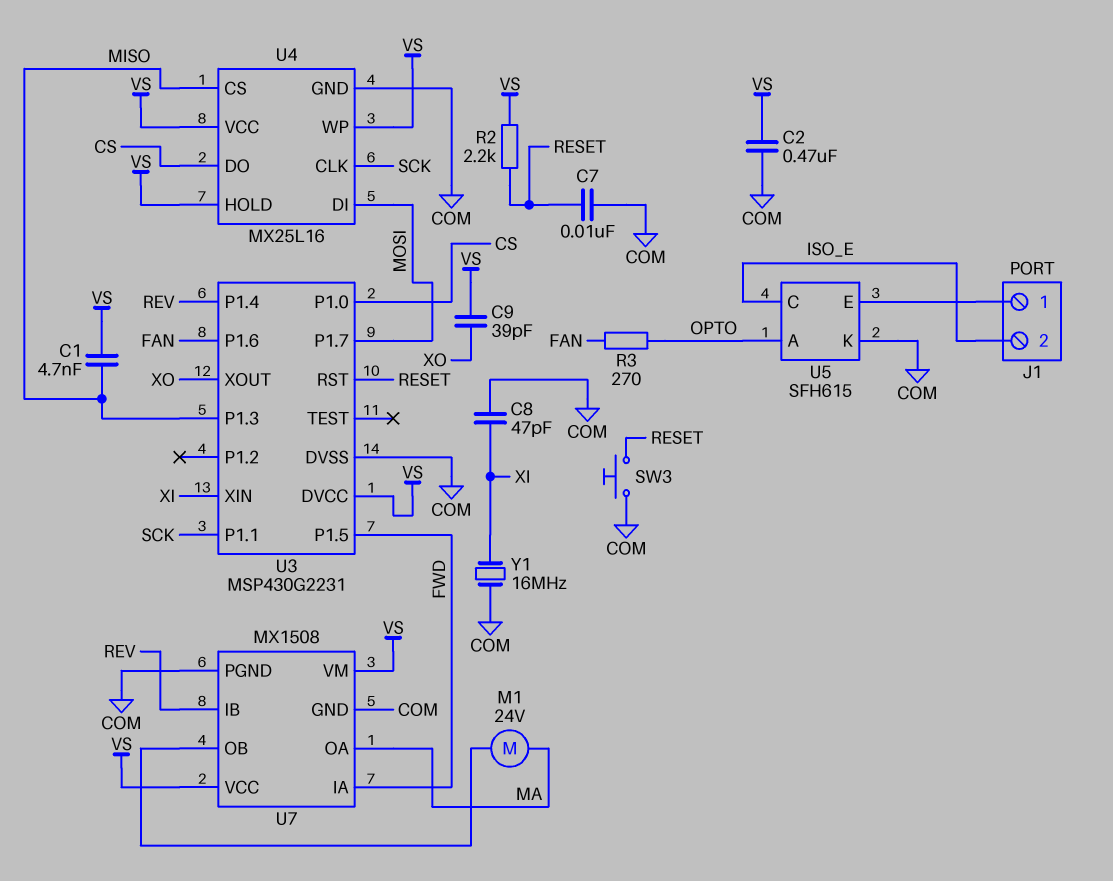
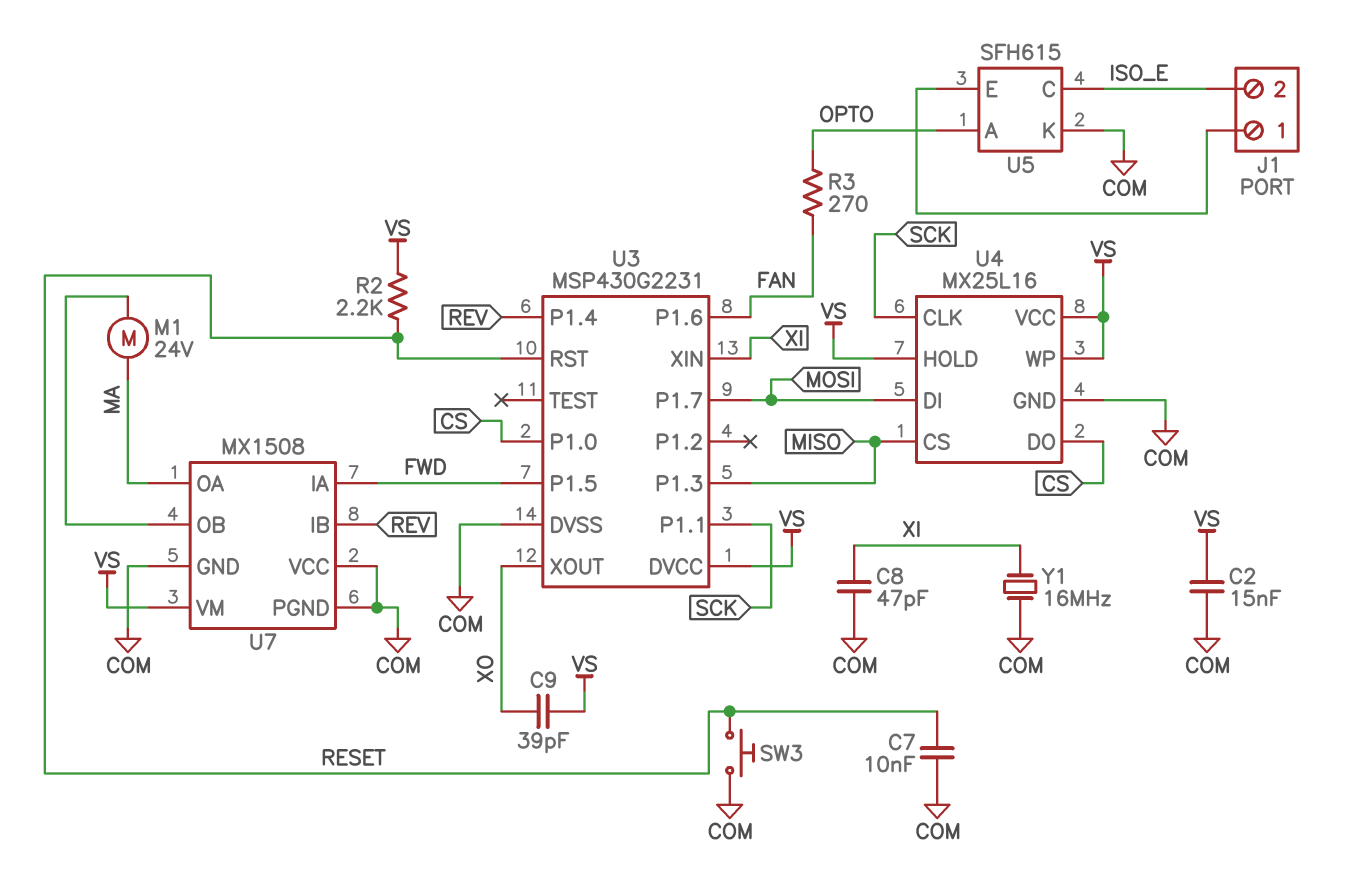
C1: 4.7nF (MISO, VS) -> none
C2: 470nF (COM, VS) -> 15nF (COM, VS)
U7 pin VCC: VS -> COM

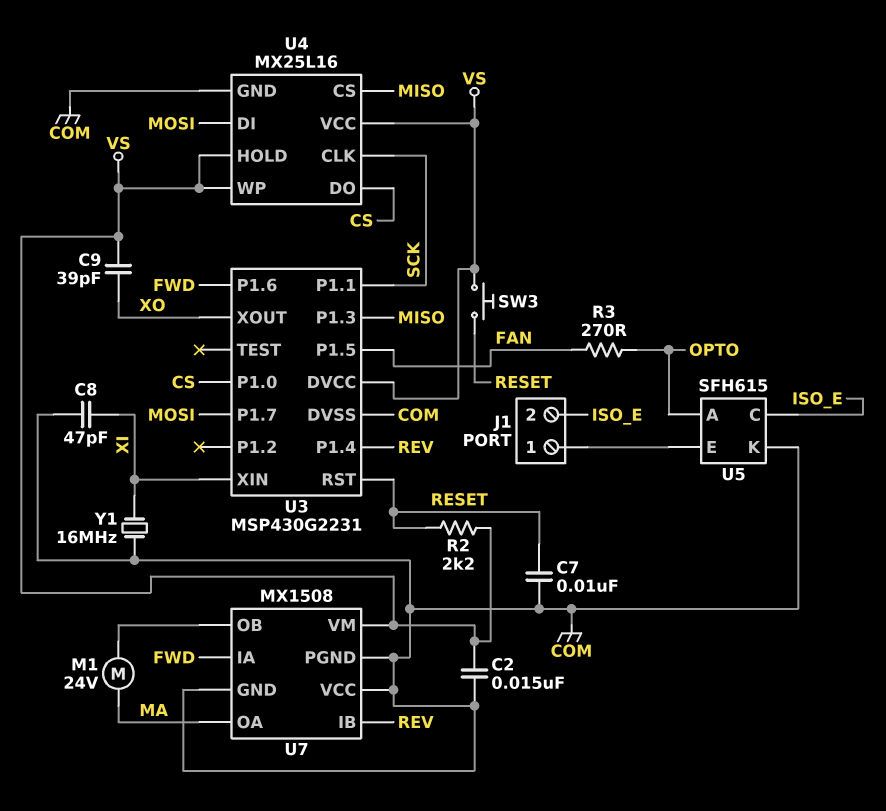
SW3: button (COM, RESET) -> button (RESET, VS)
U3 pin P1.5: FWD -> FAN
U3 pin P1.6: FAN -> FWD

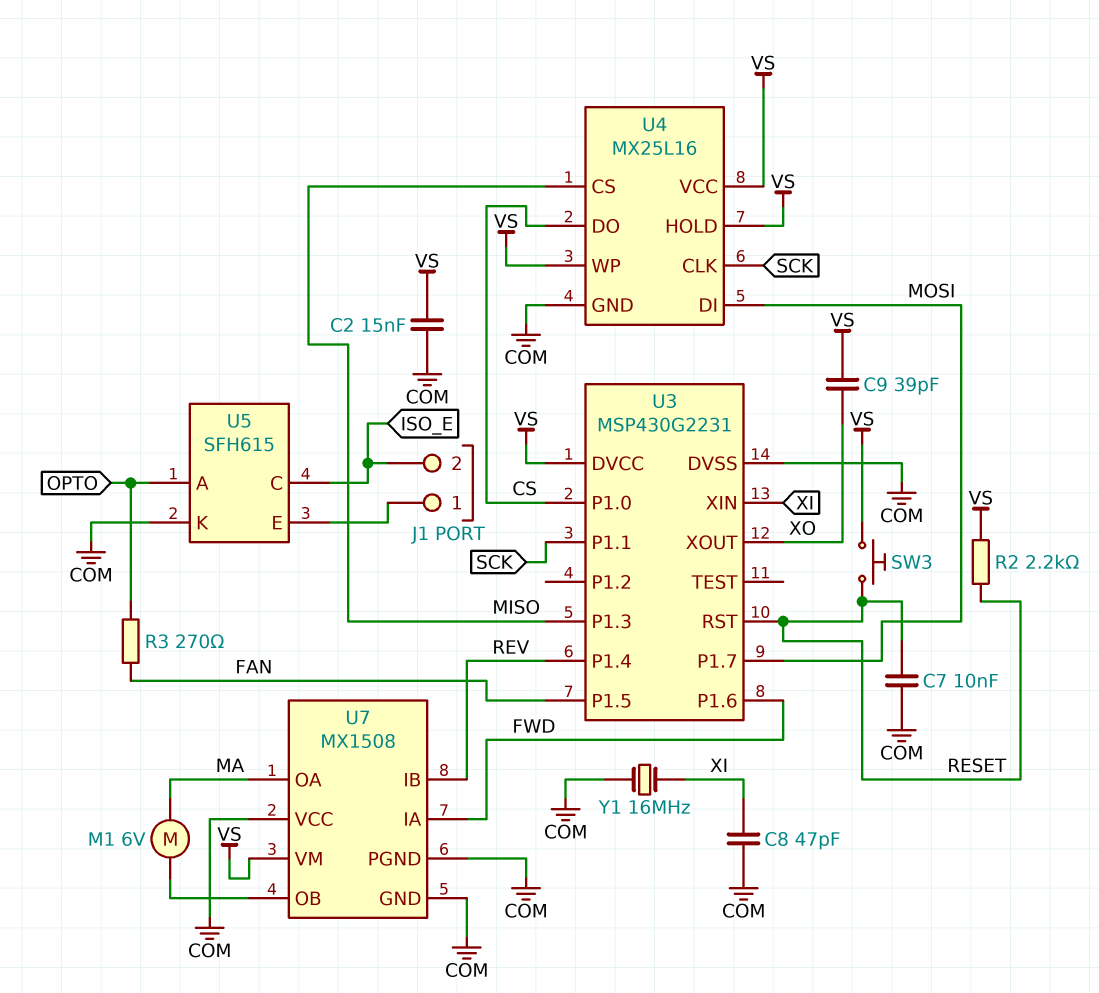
M1: motor 24V (MA, U7/OB) -> motor 6V (MA, U7/OB)

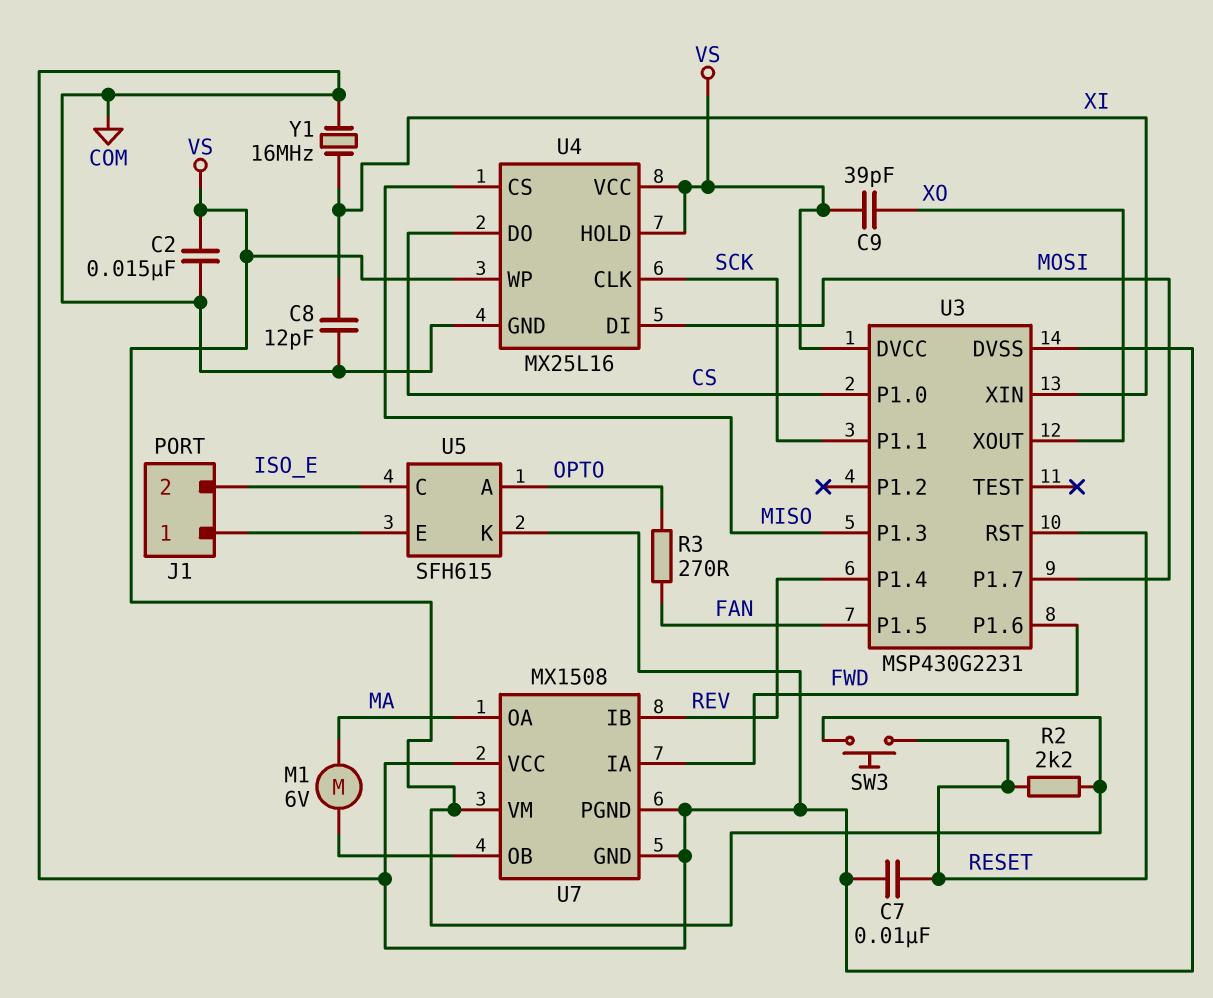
C8: 47pF (COM, XI) -> 12pF (COM, XI)

